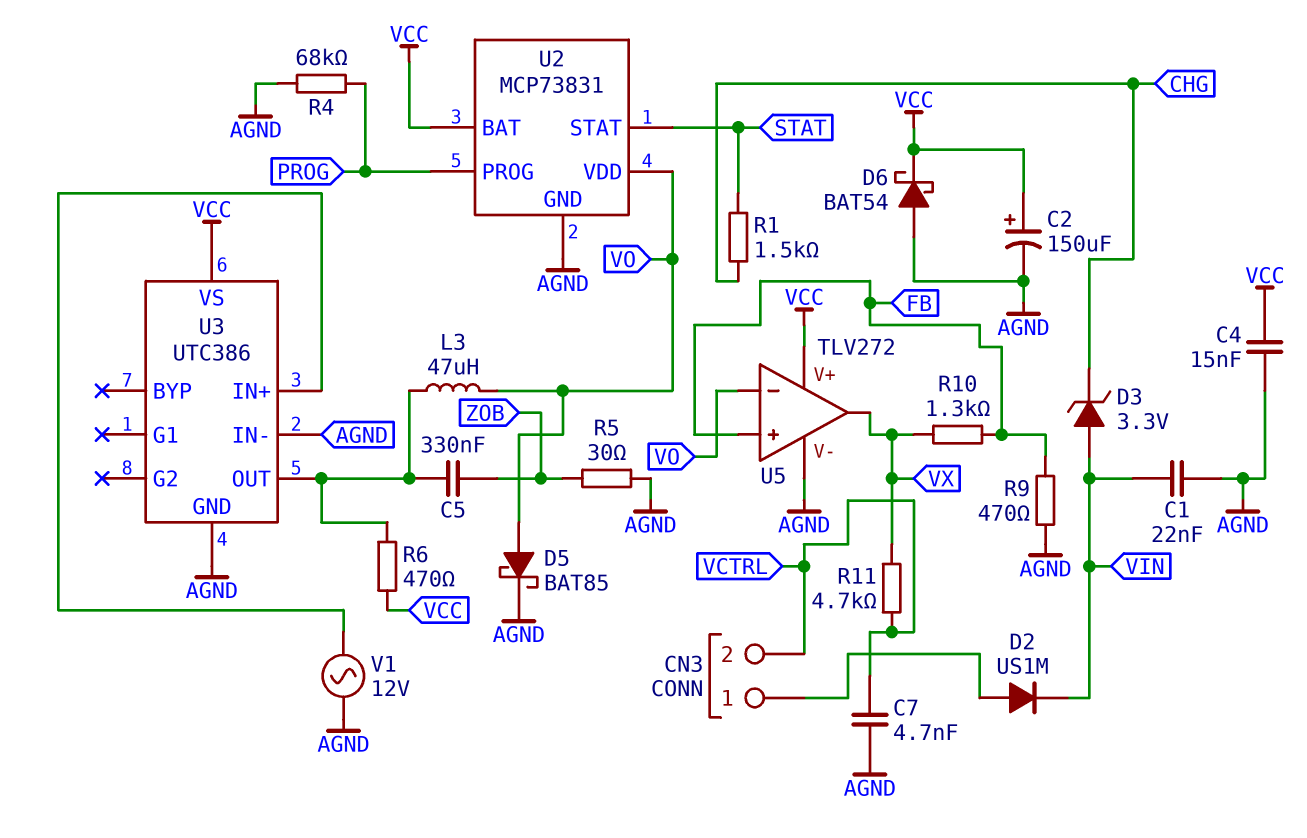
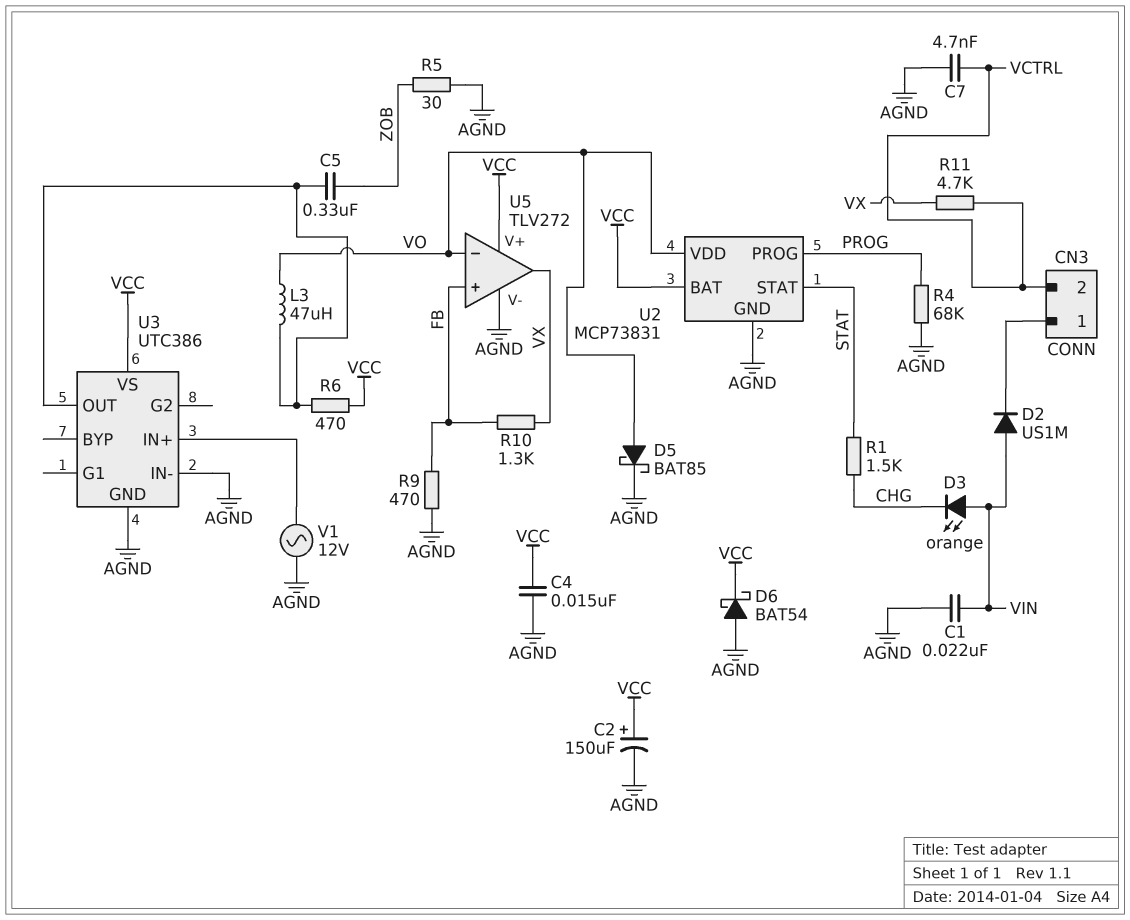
D2: diode US1M (A CN3/1, K VIN) -> diode US1M (A VIN, K CN3/1)
D3: zener 3.3V (A VIN, K CHG) -> LED orange (A VIN, K CHG)

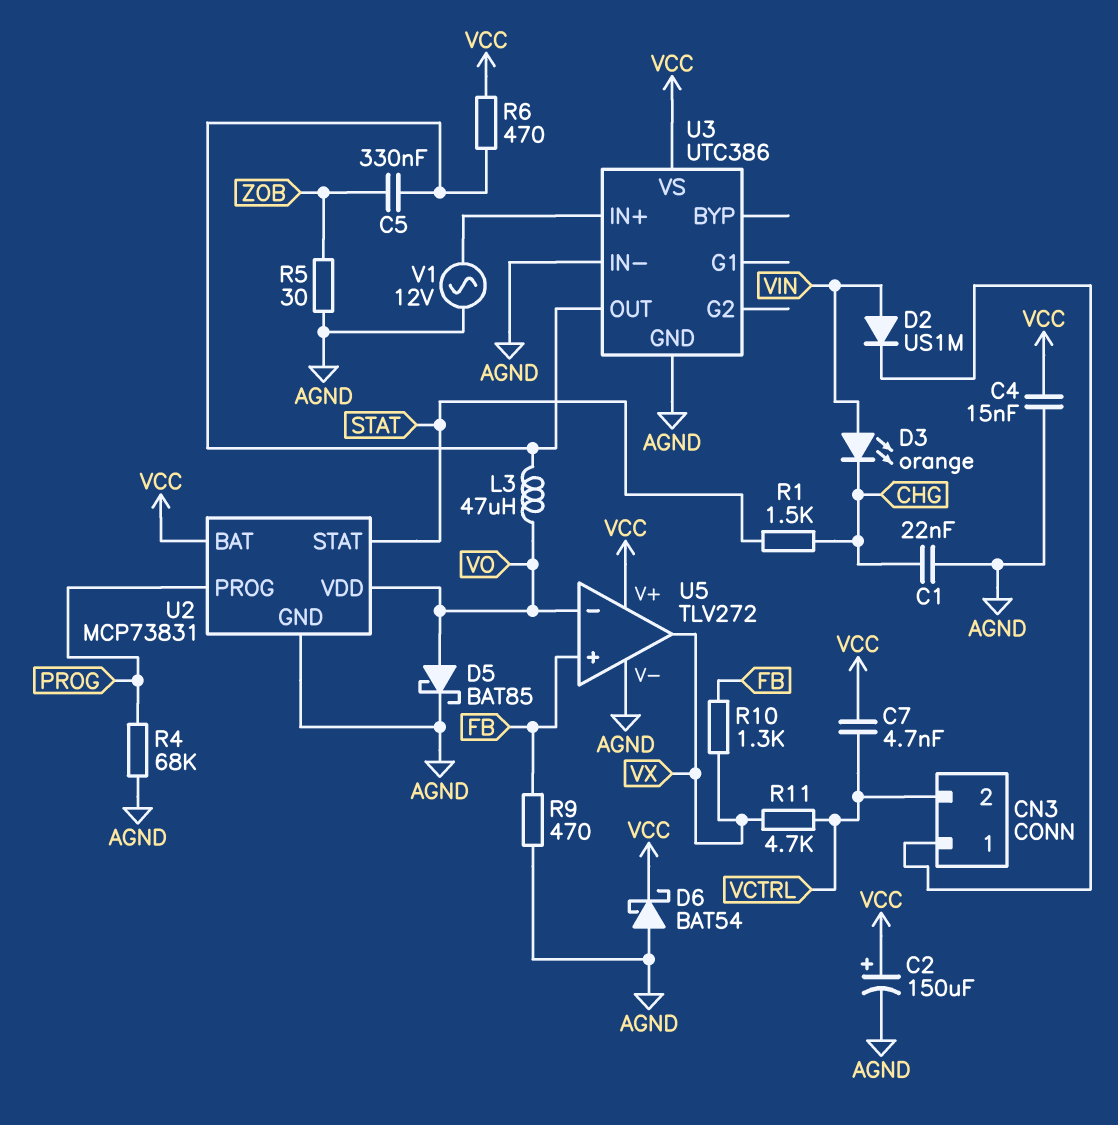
C1: 22nF (AGND, VIN) -> 22nF (AGND, CHG)
C7: 4.7nF (AGND, VCTRL) -> 4.7nF (VCC, VCTRL)

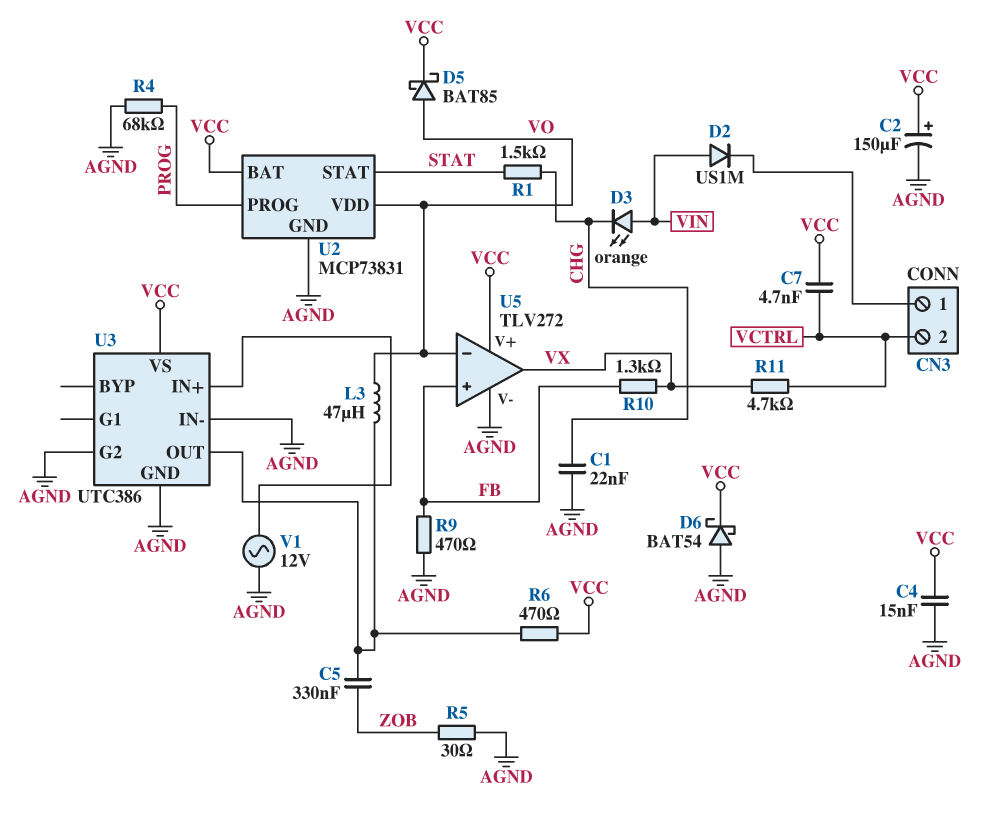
D5: schottky BAT85 (A VO, K AGND) -> schottky BAT85 (A VO, K VCC)
U3 pin G2: none -> AGND

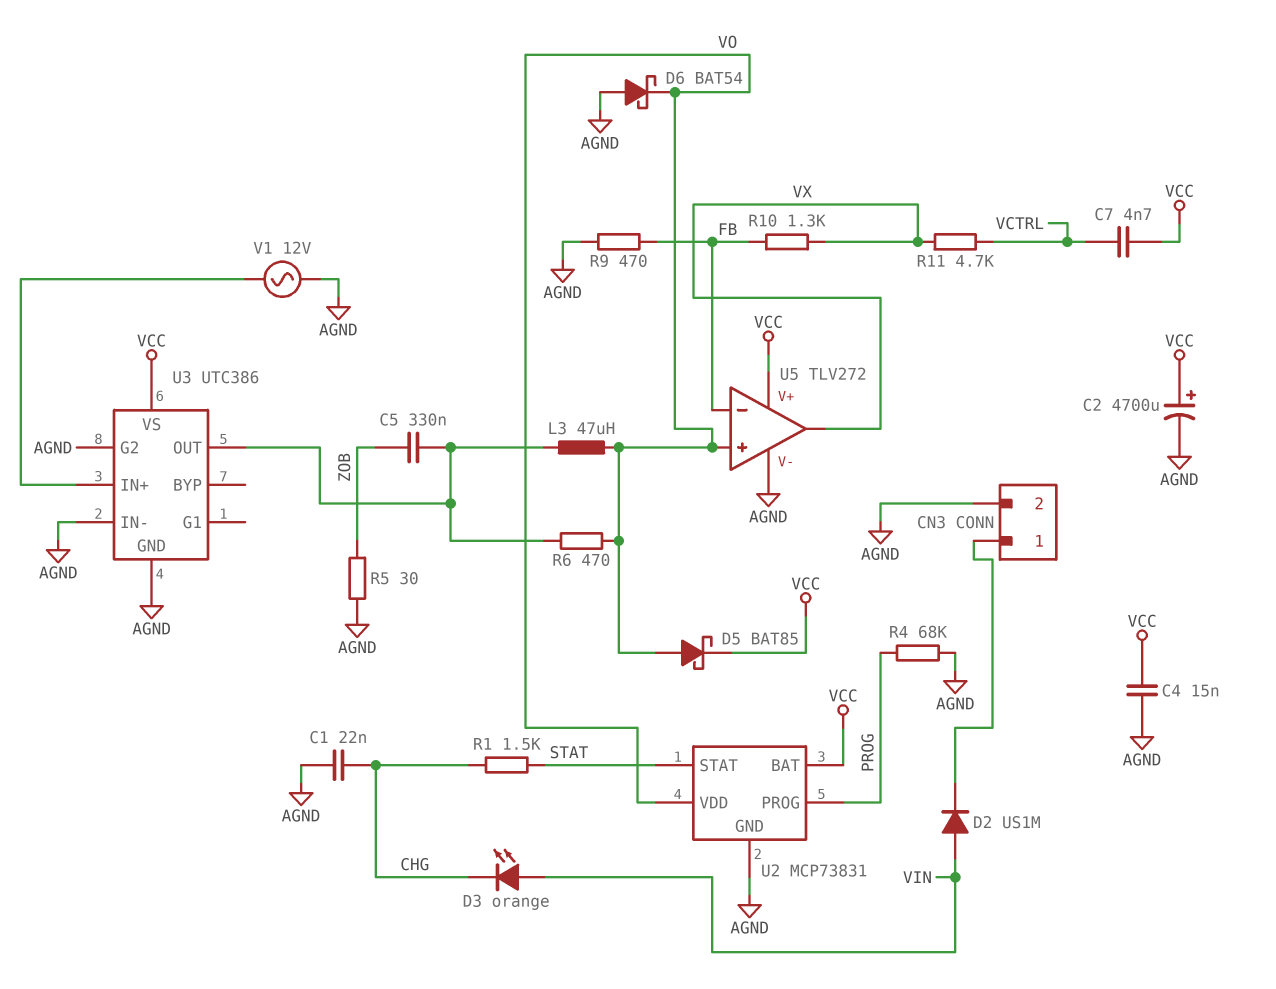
C2: 150uF (plus VCC, minus AGND) -> 4700uF (plus VCC, minus AGND)
CN3 pin 2: VCTRL -> AGND
D6: schottky BAT54 (A AGND, K VCC) -> schottky BAT54 (A AGND, K VO)
R6: 470 (U3/OUT, VCC) -> 470 (U3/OUT, VO)
U5 pin in+: FB -> VO
U5 pin in-: VO -> FB

